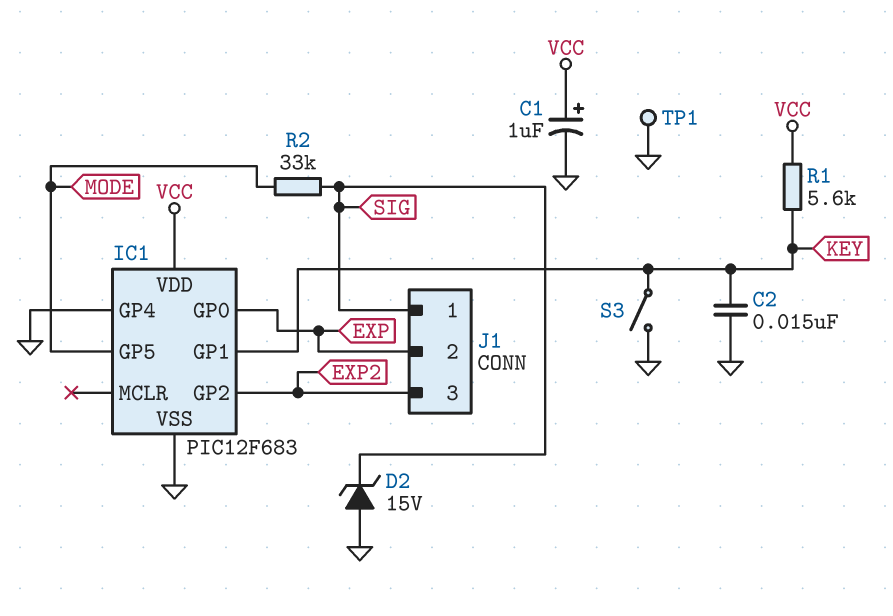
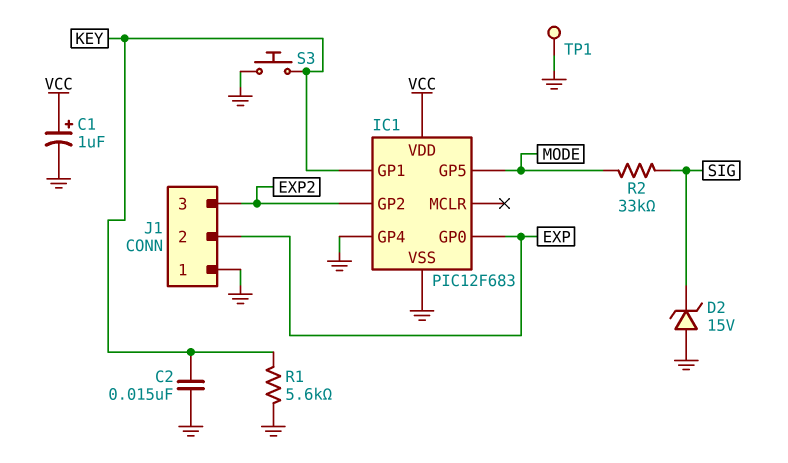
J1 pin 1: SIG -> GND
R1: 5.6k (KEY, VCC) -> 5.6k (GND, KEY)
S3: switch (GND, KEY) -> button (GND, KEY)

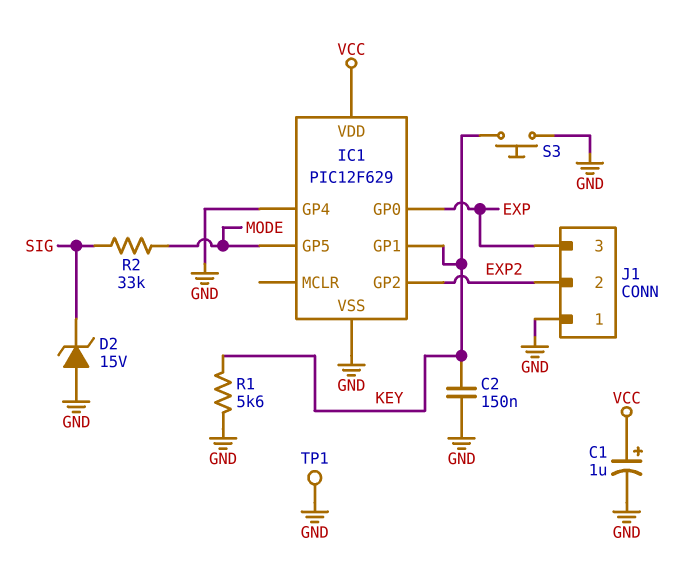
C2: 15nF (GND, KEY) -> 150nF (GND, KEY)
IC1: PIC12F683 -> PIC12F629
J1 pin 2: EXP -> EXP2
J1 pin 3: EXP2 -> EXP

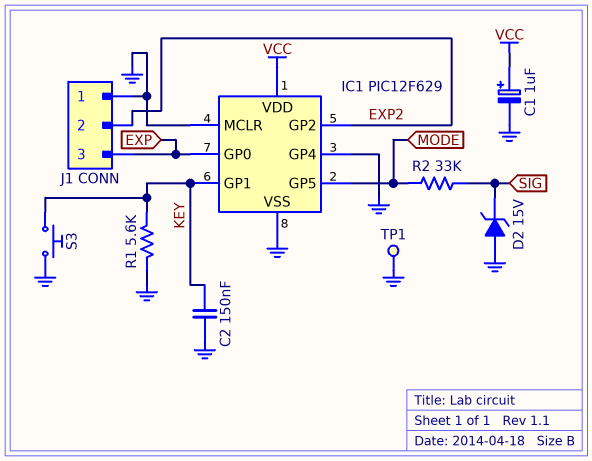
IC1 pin MCLR: none -> GND

